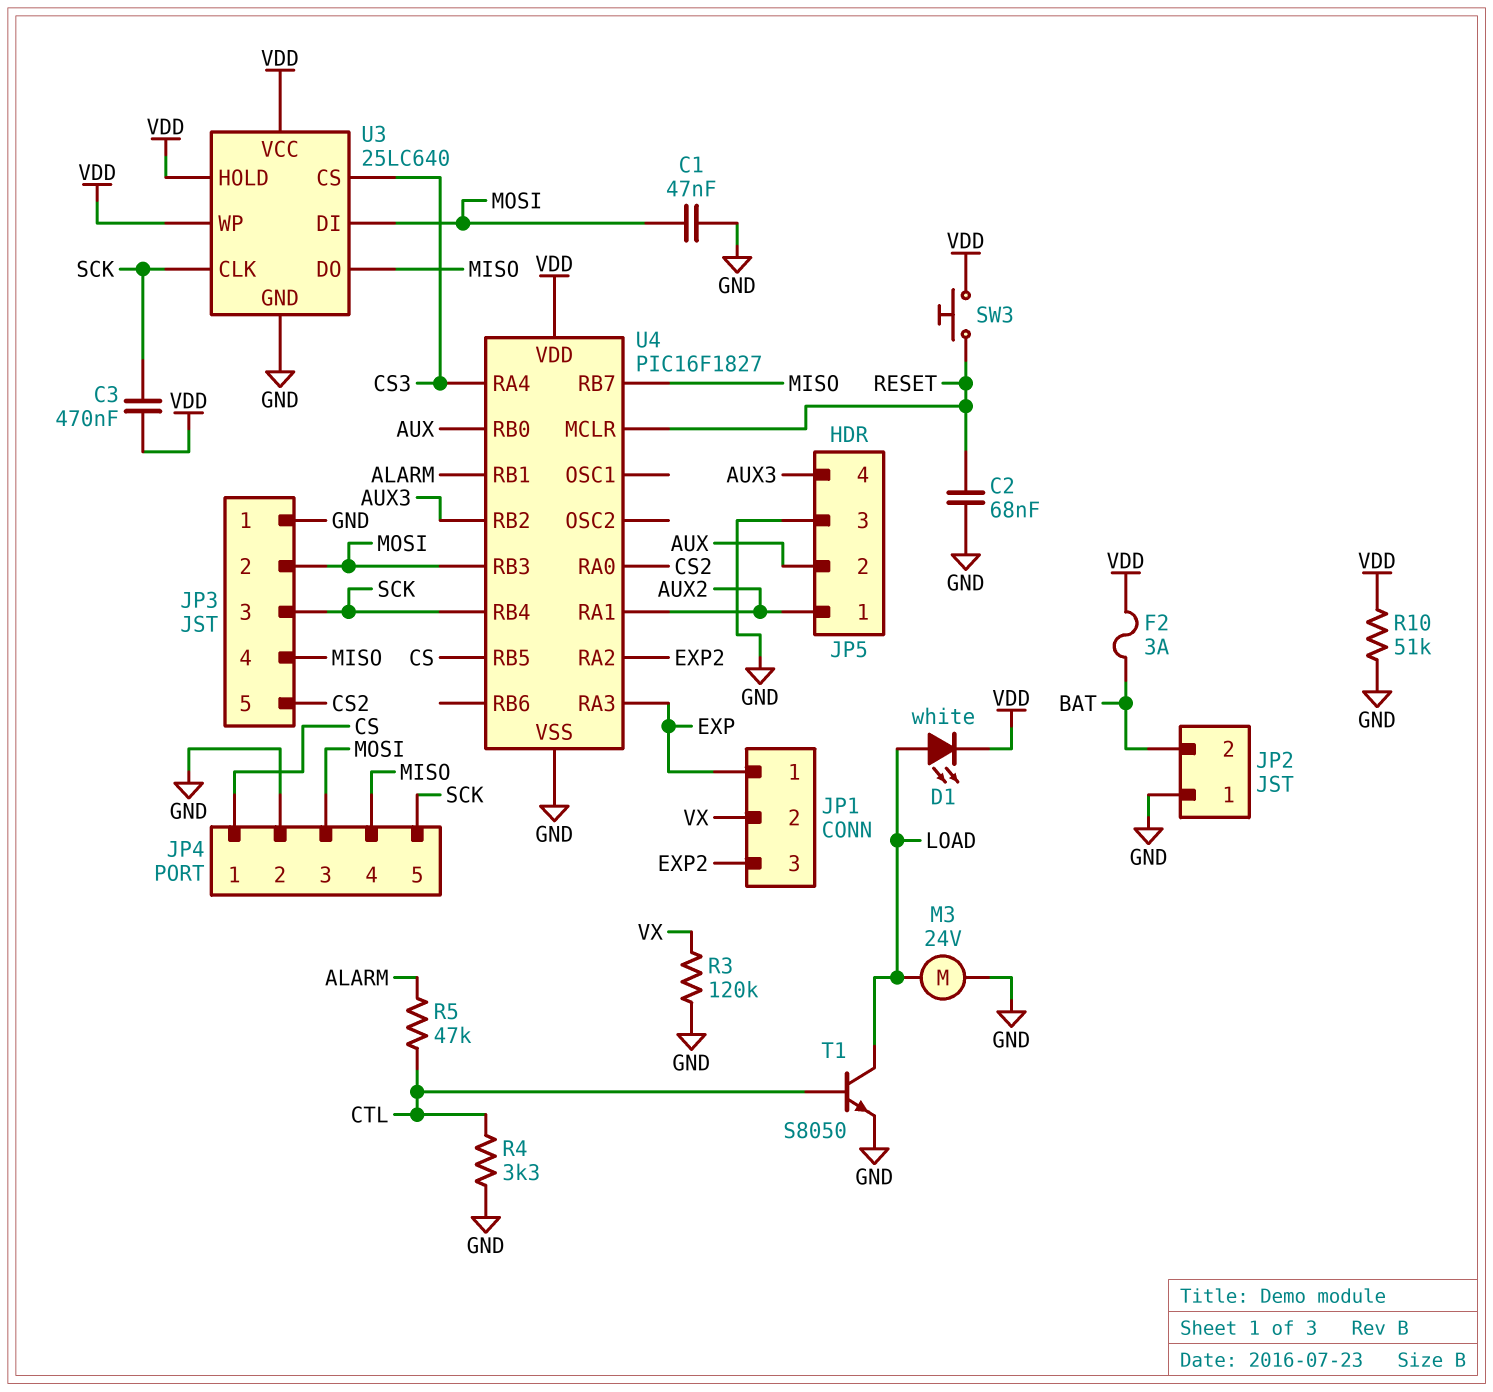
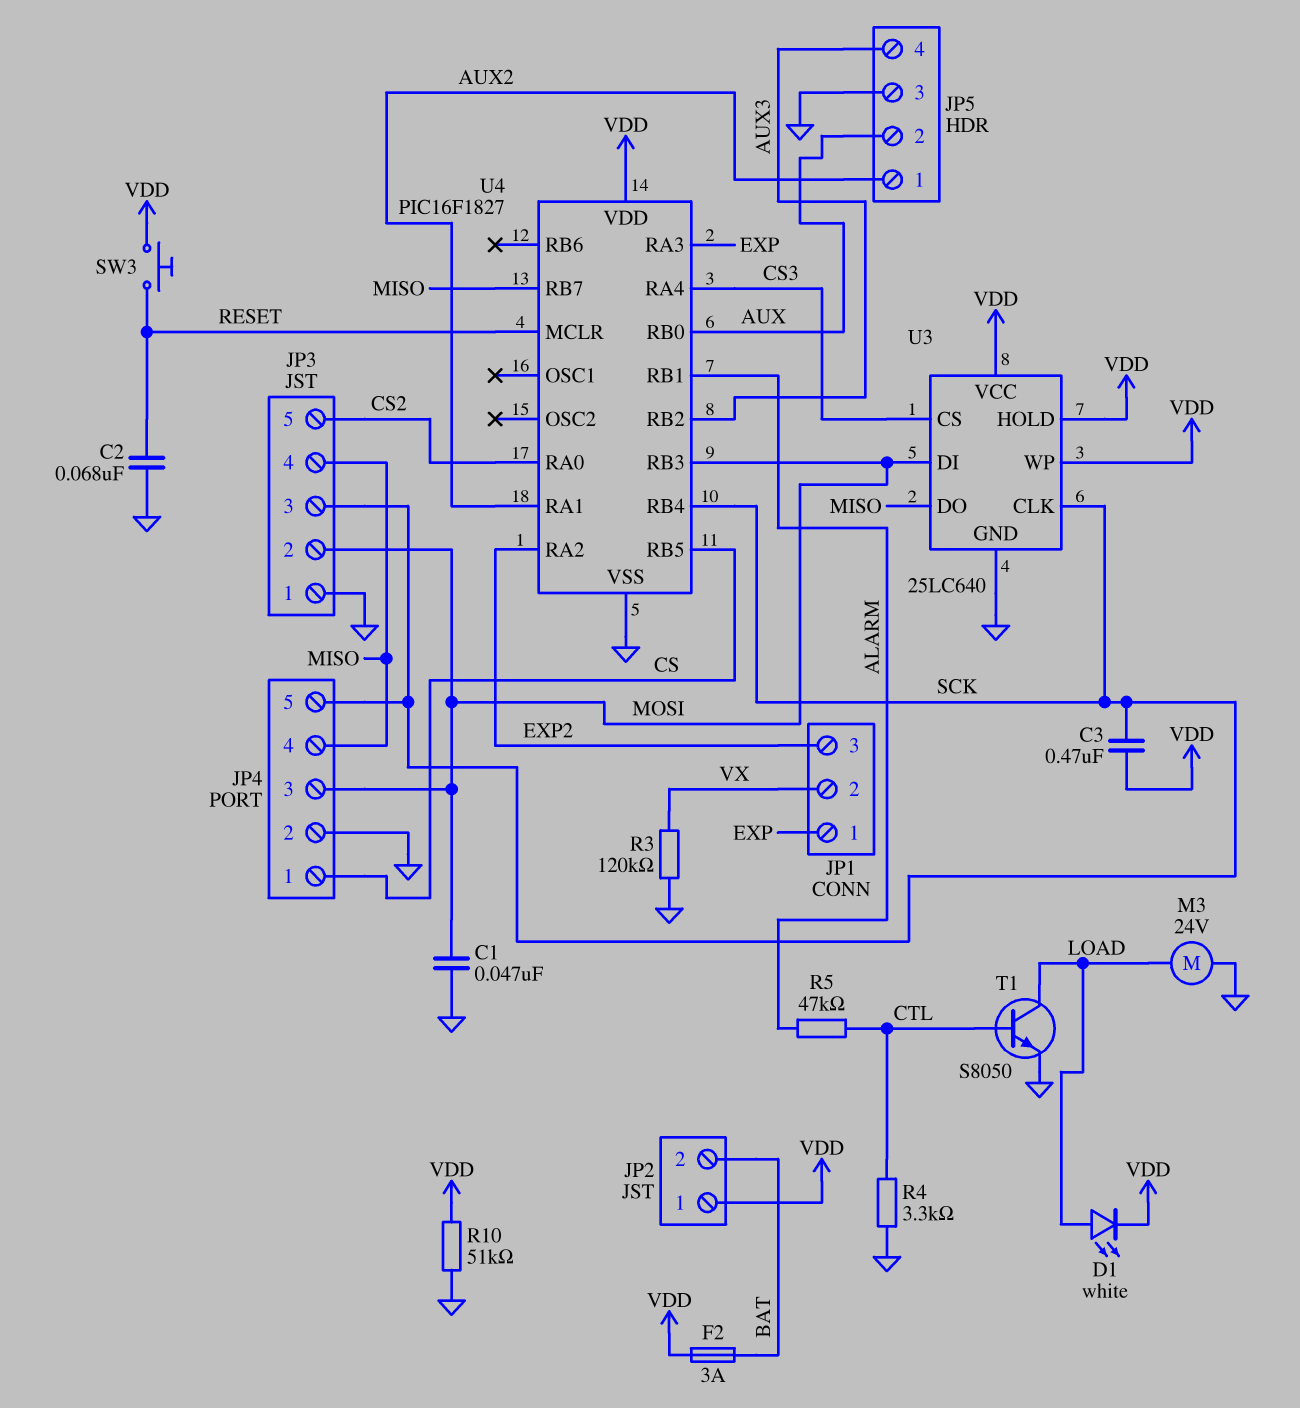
JP2 pin 1: GND -> VDD

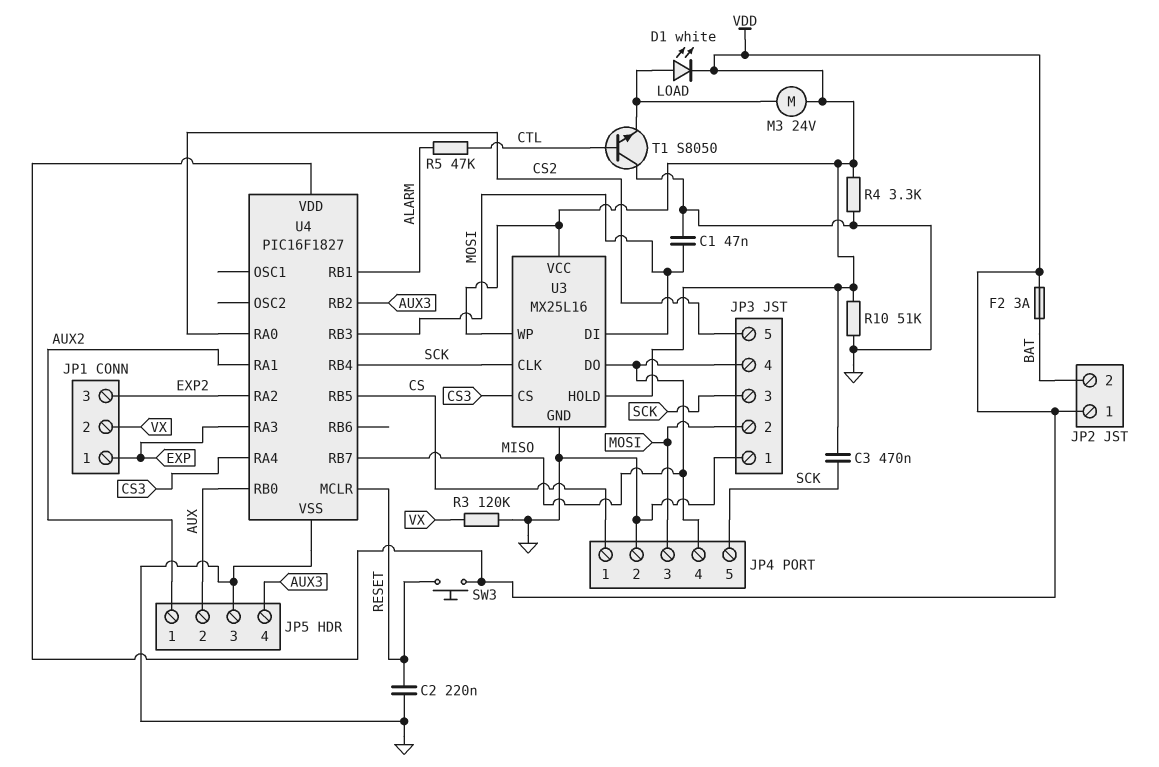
C2: 68nF (GND, RESET) -> 220nF (GND, RESET)
M3: motor 24V (GND, LOAD) -> motor 24V (LOAD, VDD)
R4: 3.3k (CTL, GND) -> 3.3k (GND, VDD)
T1: NPN S8050 (B CTL, C LOAD, E GND) -> NPN S8050 (B CTL, C GND, E LOAD)
U3: 25LC640 -> MX25L16

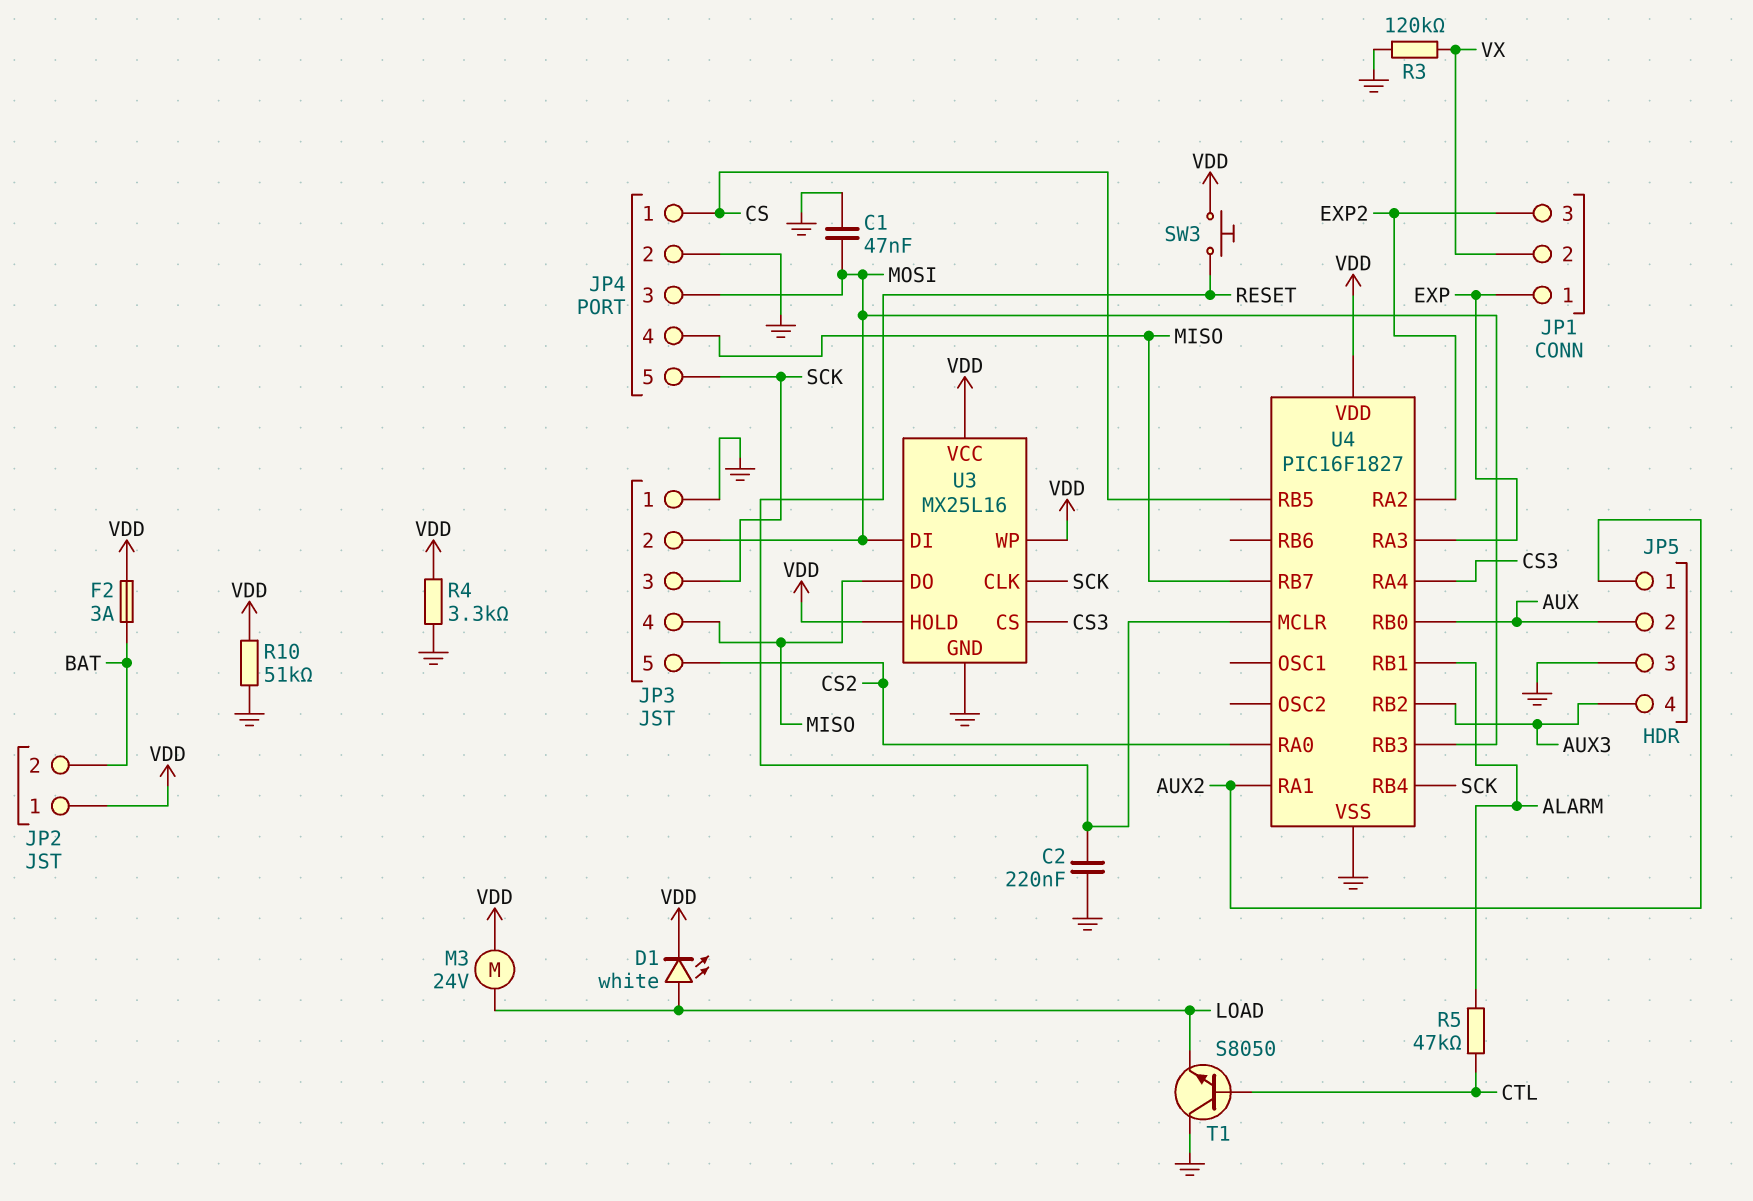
C3: 470nF (SCK, VDD) -> none

